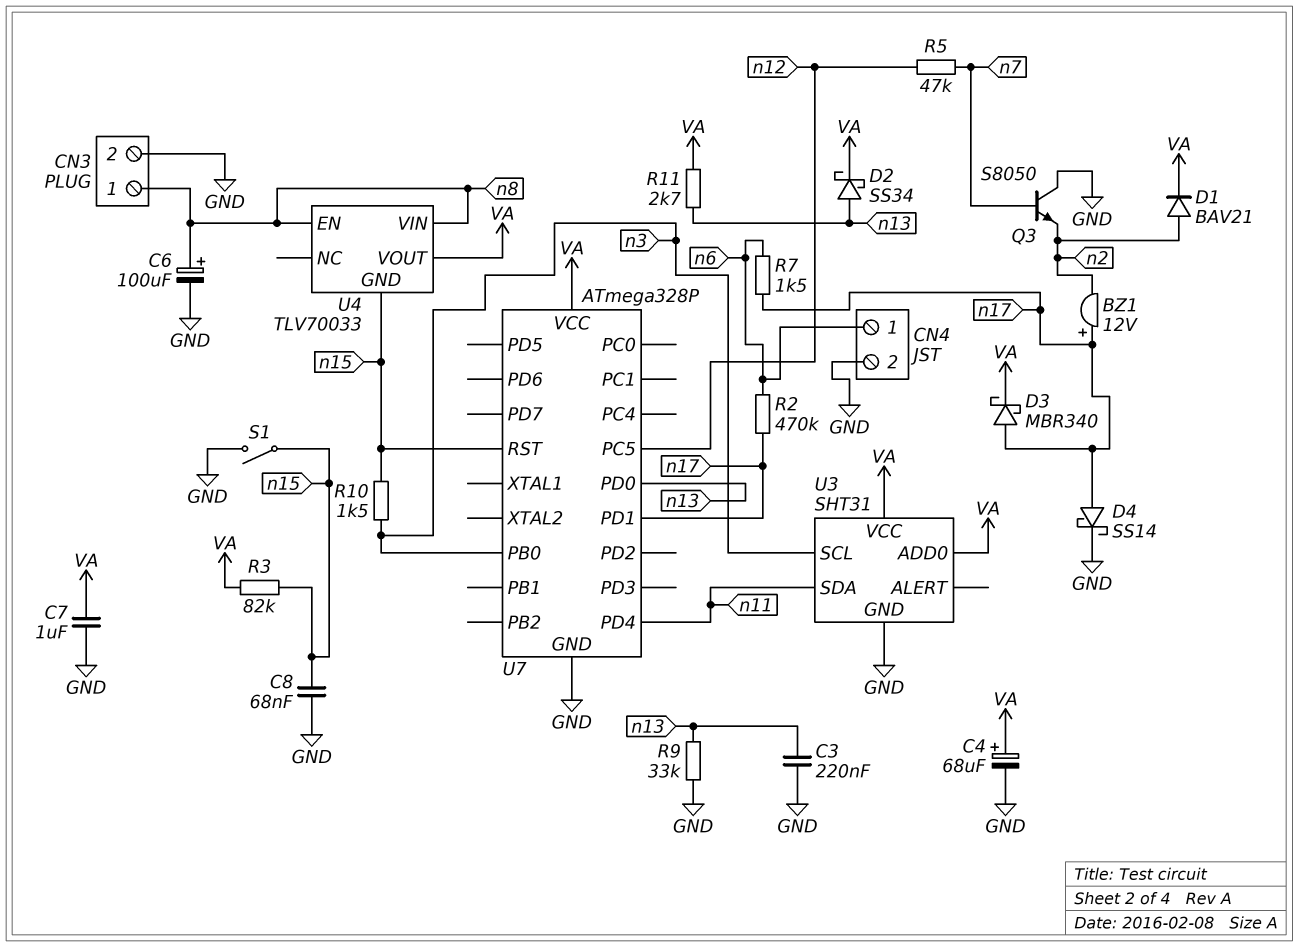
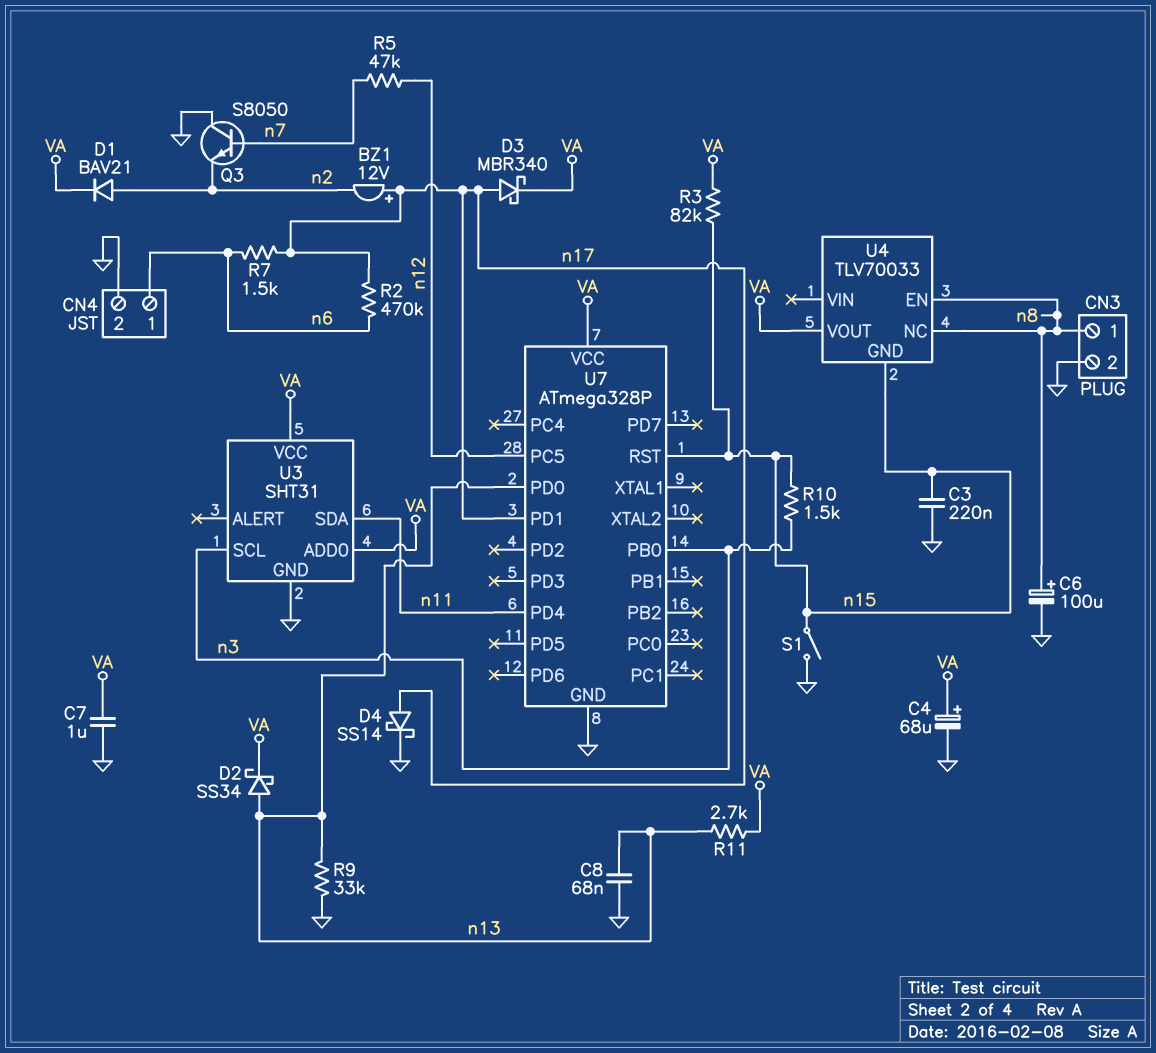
C3: 220nF (GND, n13) -> 220nF (GND, n15)
C8: 68nF (GND, n15) -> 68nF (GND, n13)
U4 pin NC: none -> n8
U4 pin VIN: n8 -> none

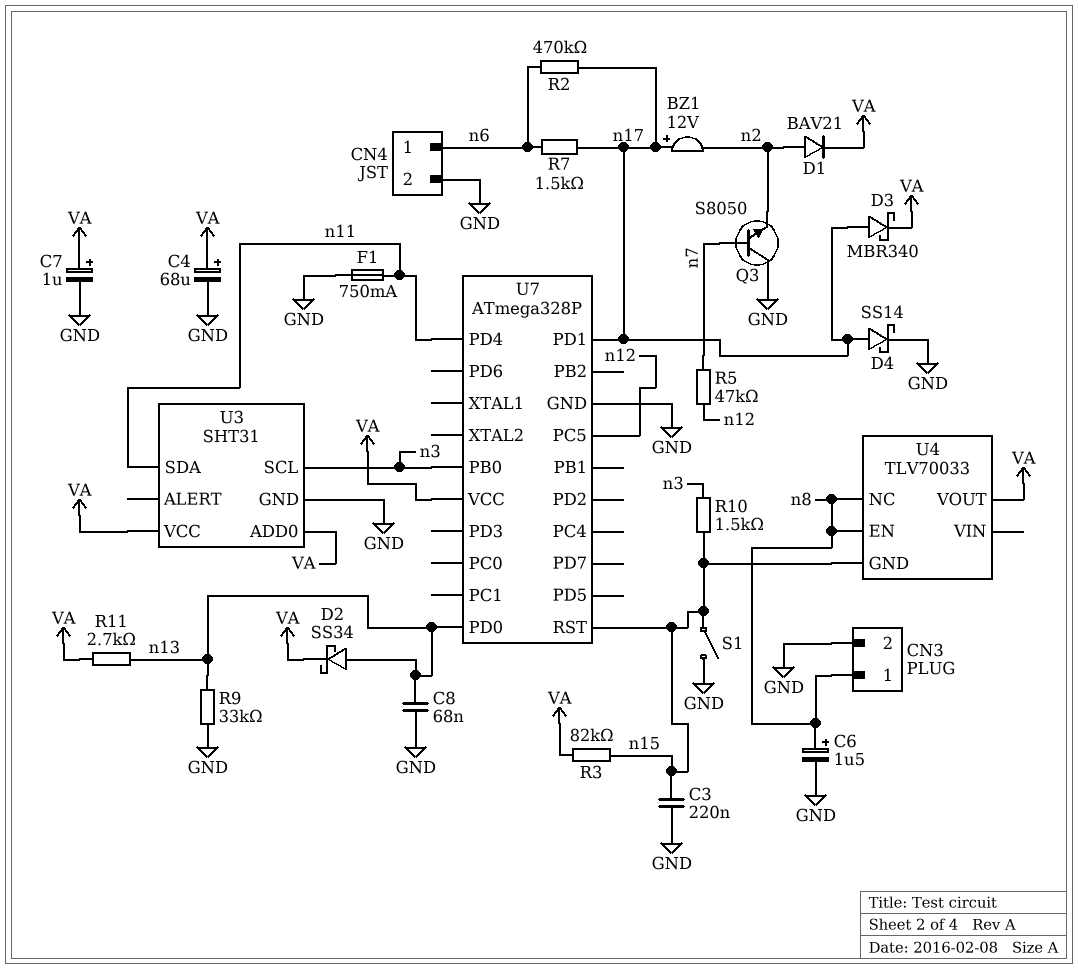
C6: 100uF (plus n8, minus GND) -> 1.5uF (plus n8, minus GND)
C7: 1uF (GND, VA) -> 1uF (plus VA, minus GND)
F1: none -> 750mA (GND, n11)

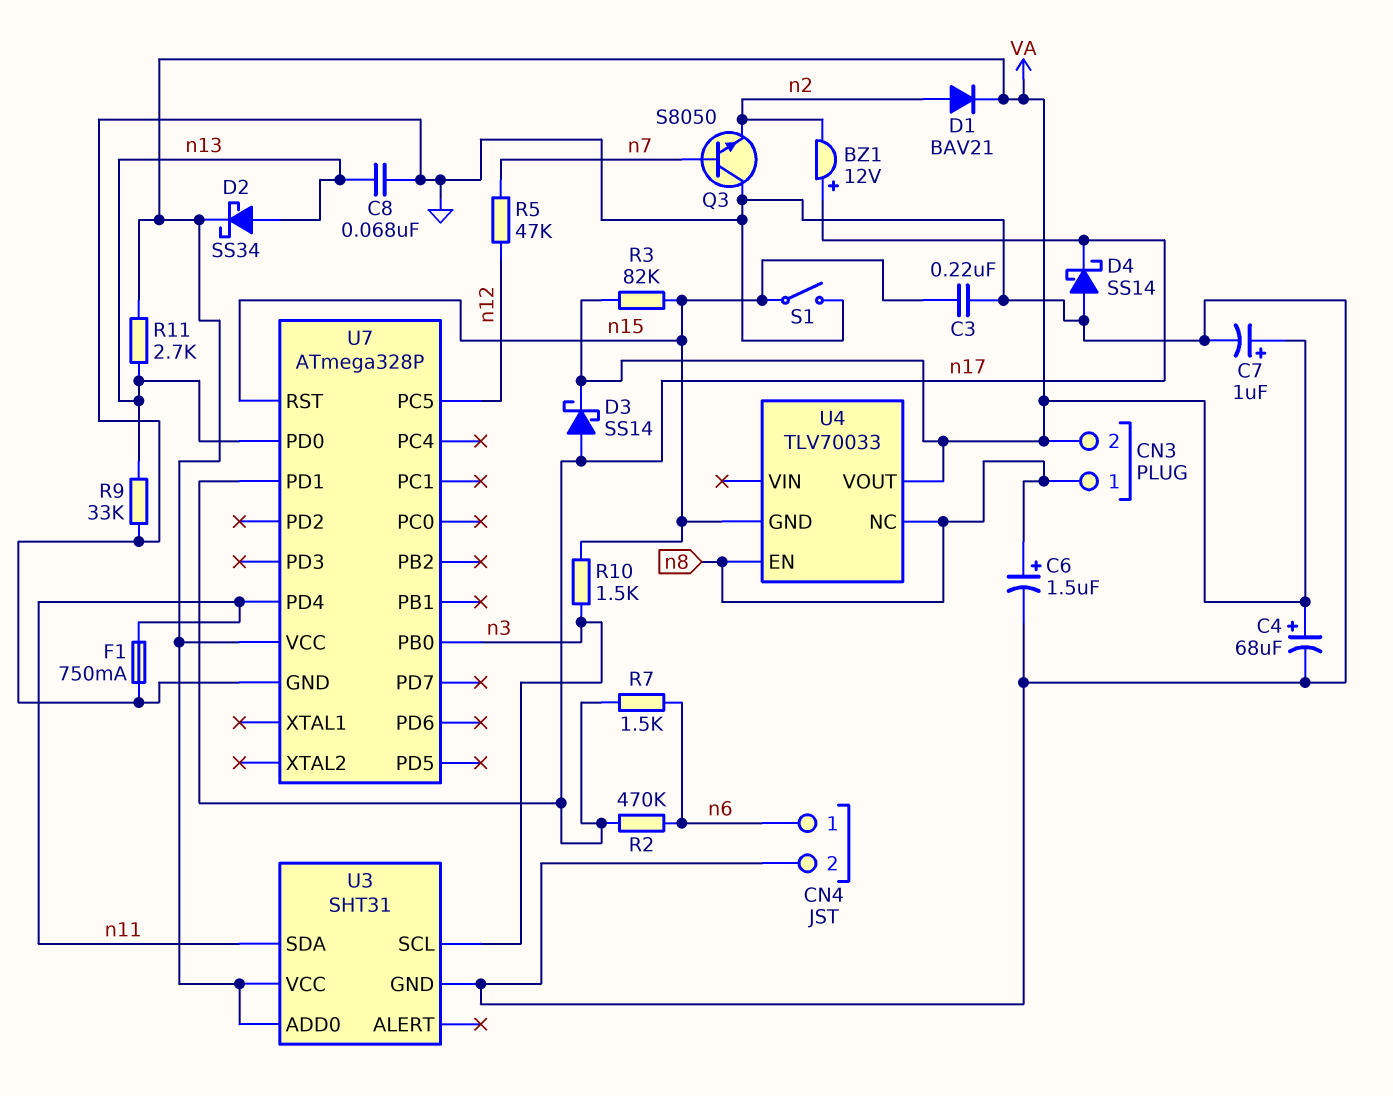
CN3 pin 2: GND -> VA
D3: schottky MBR340 (A n17, K VA) -> schottky SS14 (A n17, K VA)
D4: schottky SS14 (A n17, K GND) -> schottky SS14 (A GND, K n17)

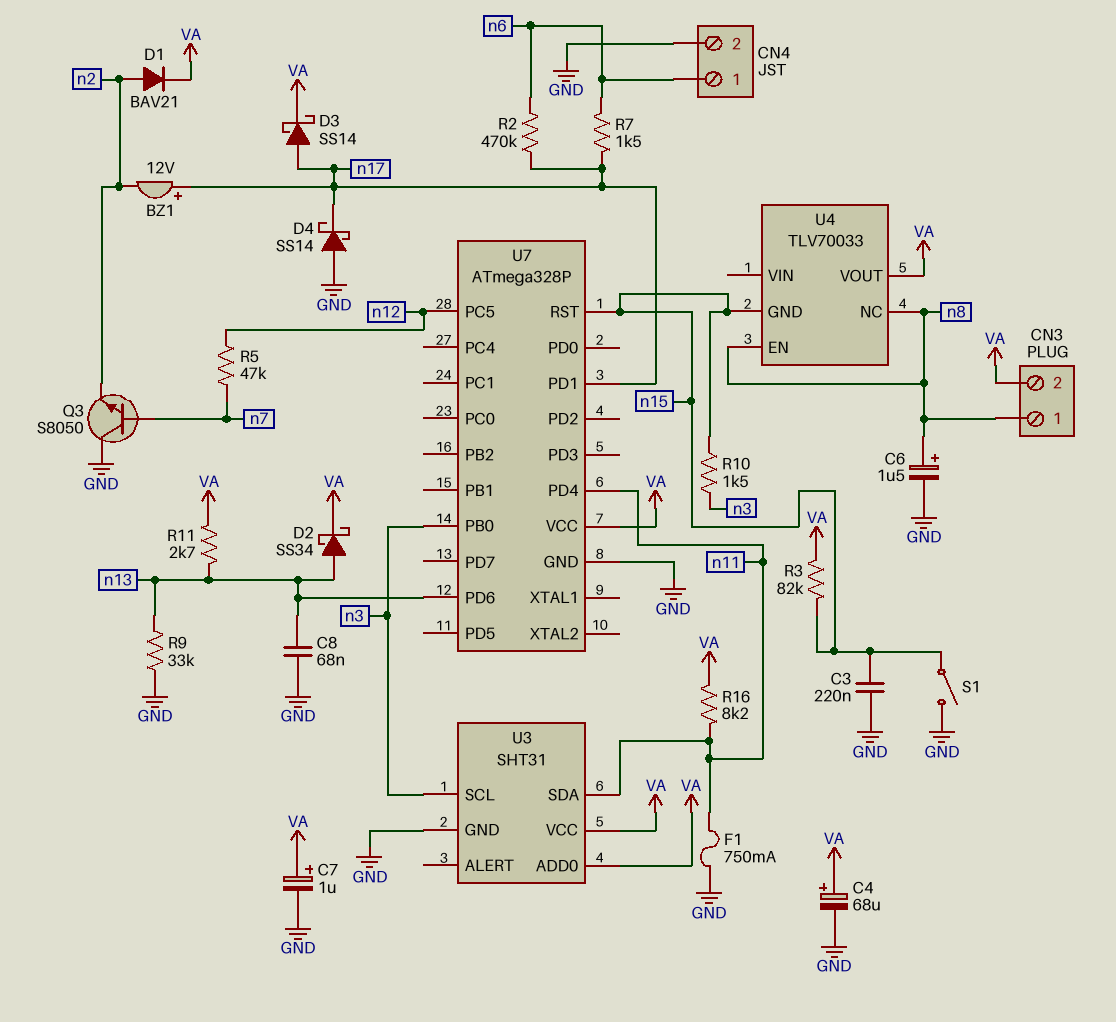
R16: none -> 8.2k (VA, n11)
U7 pin PD0: n13 -> none
U7 pin PD6: none -> n13

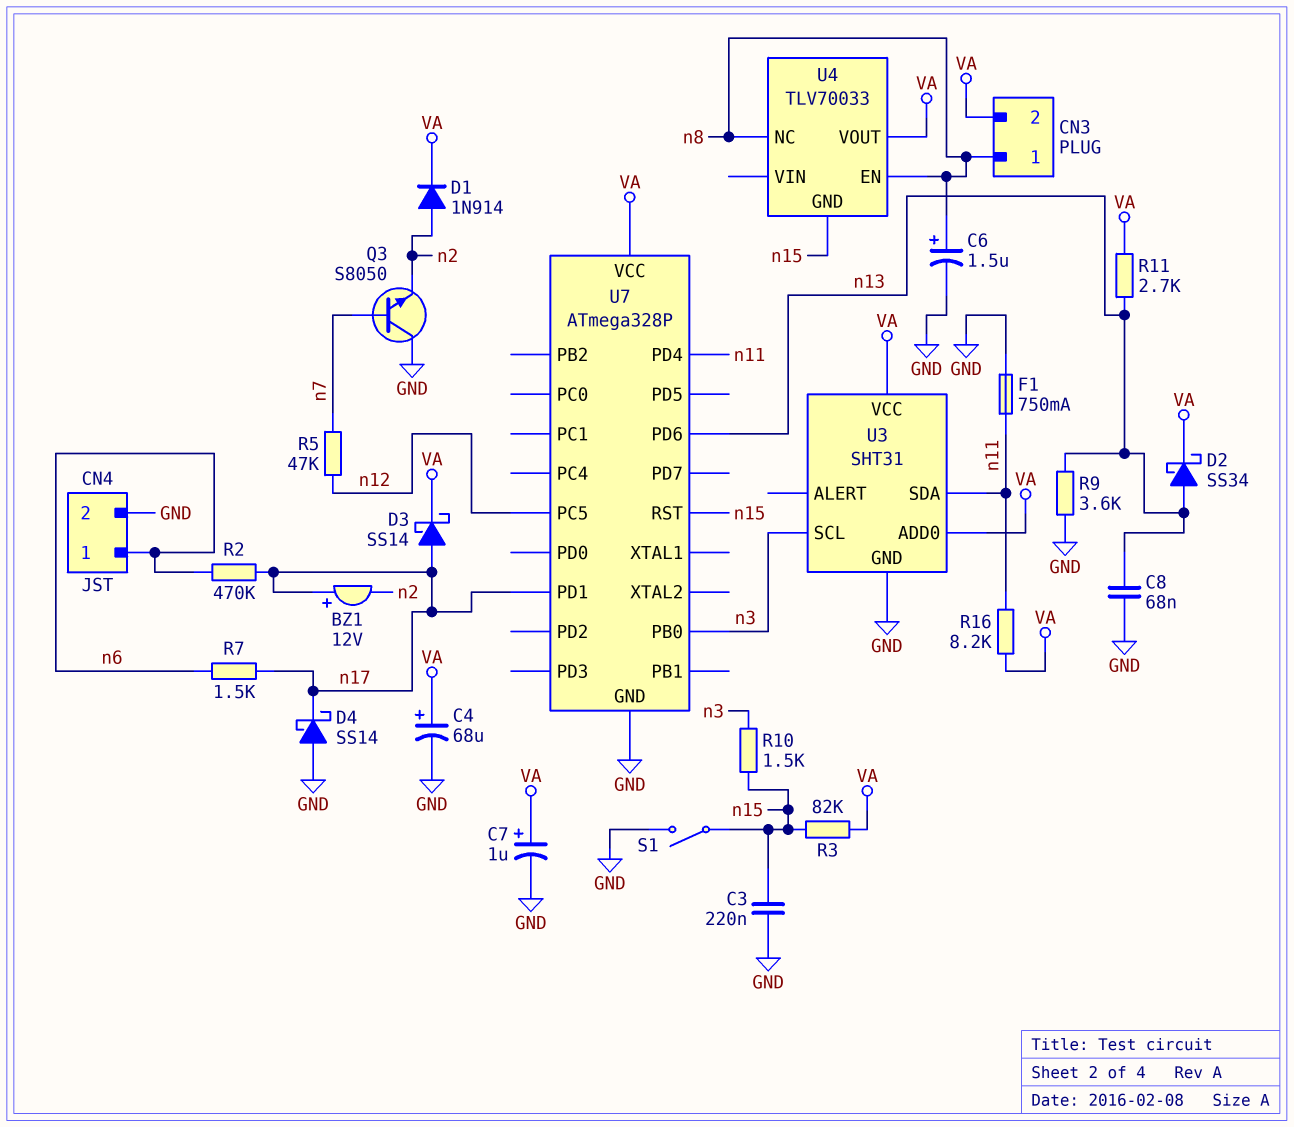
D1: diode BAV21 (A n2, K VA) -> diode 1N914 (A n2, K VA)
R9: 33k (GND, n13) -> 3.6k (GND, n13)

